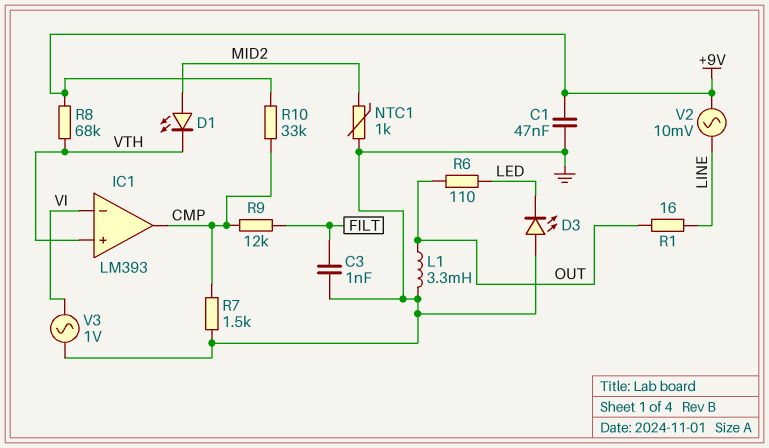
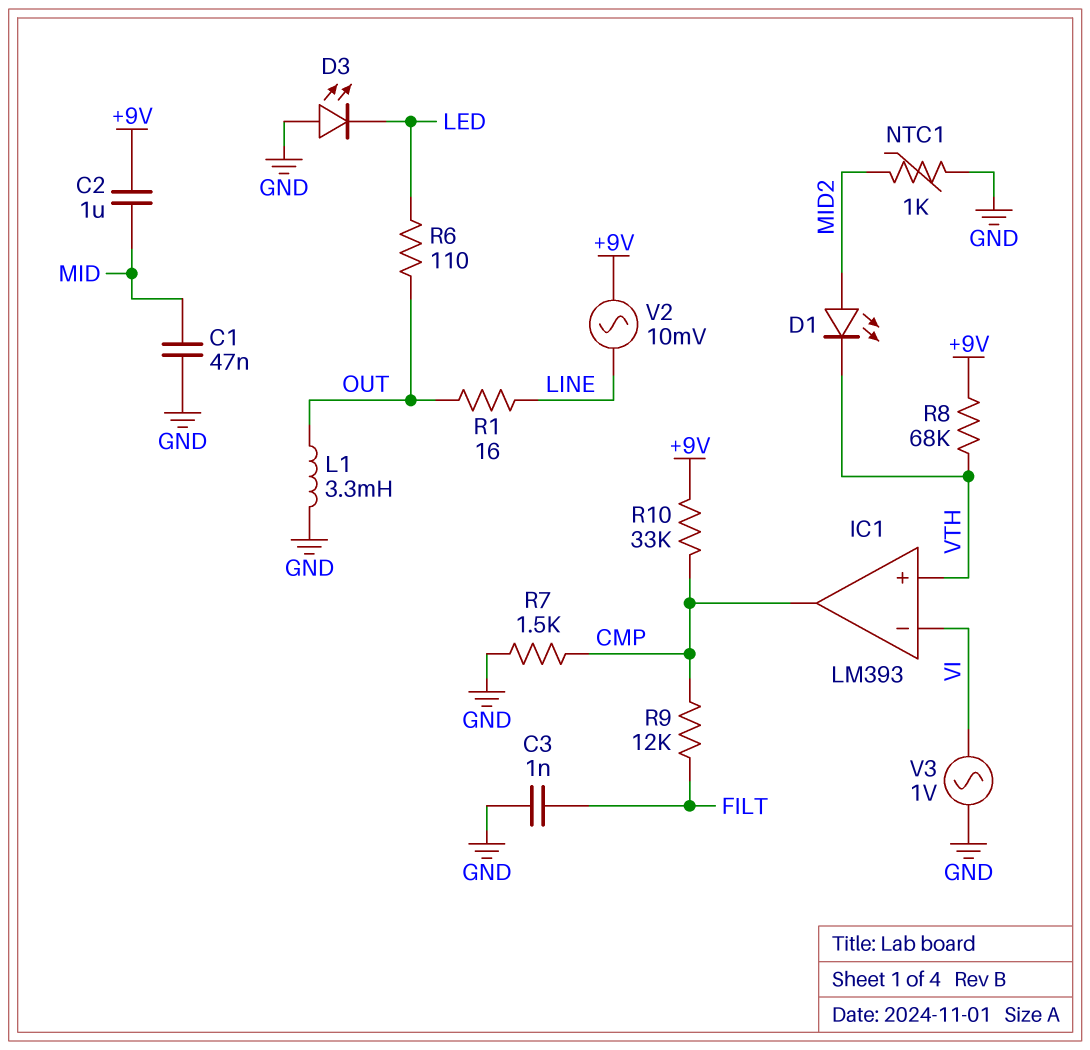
C1: 47nF (+9V, GND) -> 47nF (GND, MID)
C2: none -> 1uF (+9V, MID)

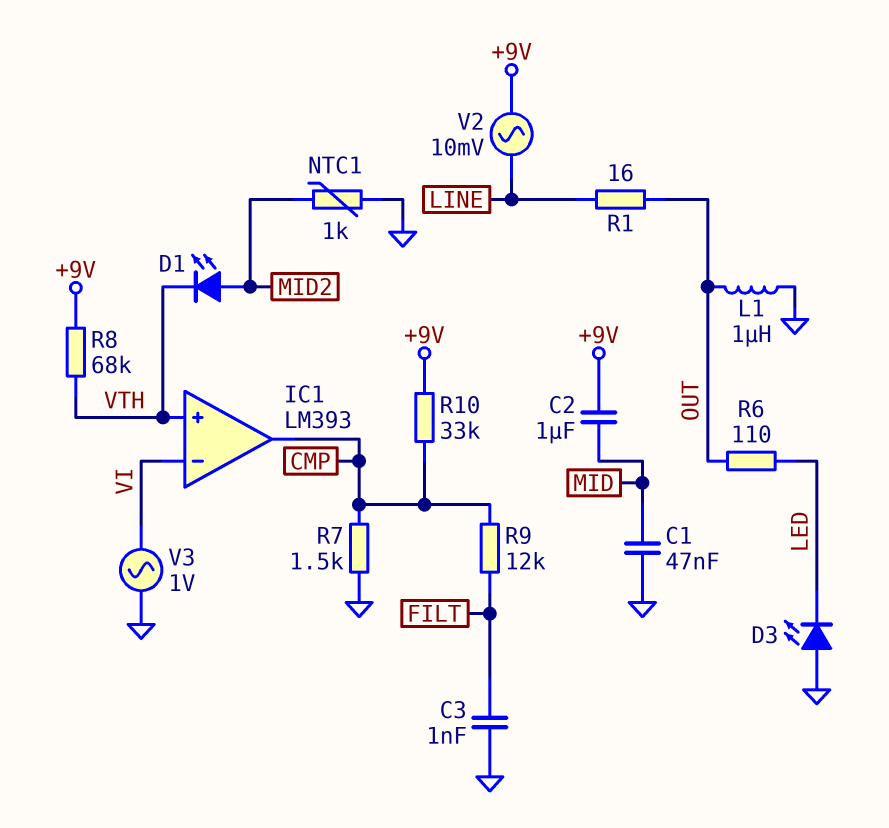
L1: 3.3mH (GND, OUT) -> 1uH (GND, OUT)

